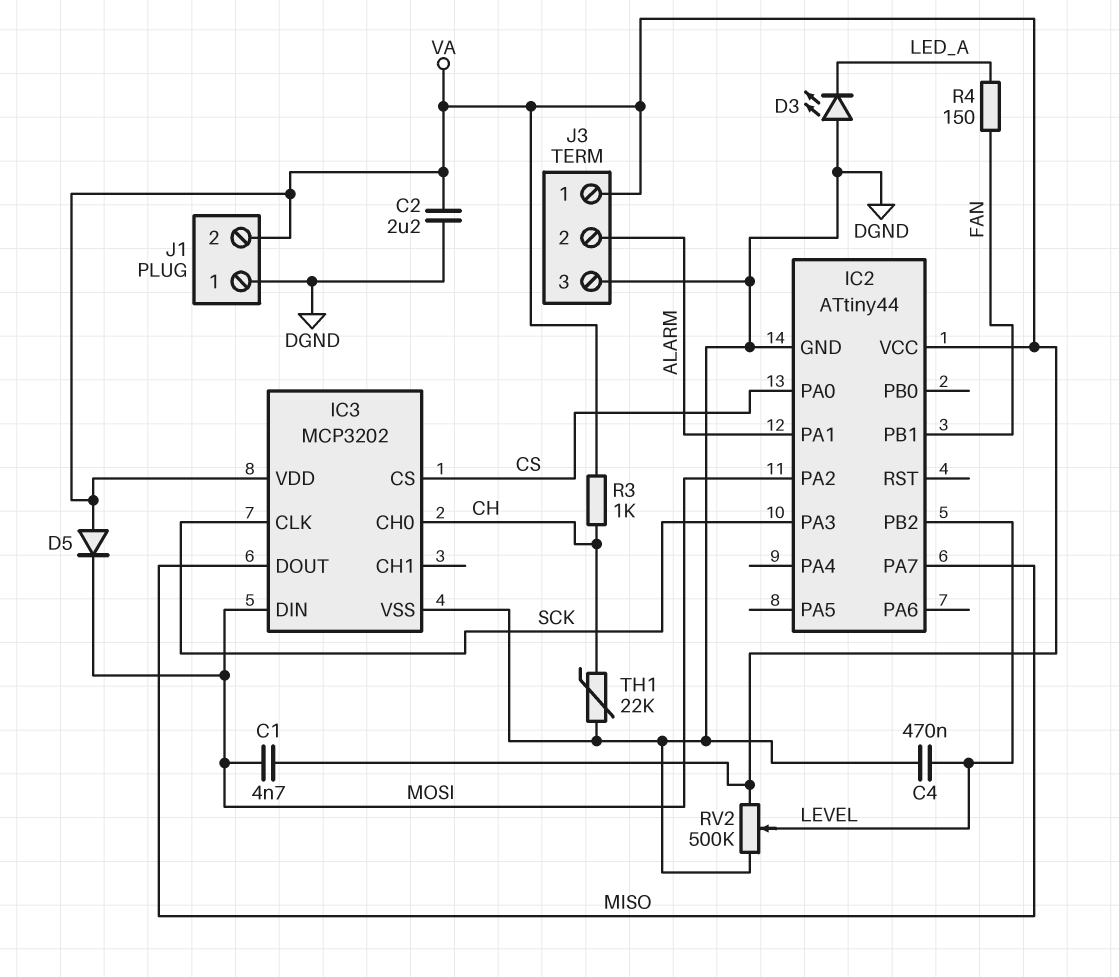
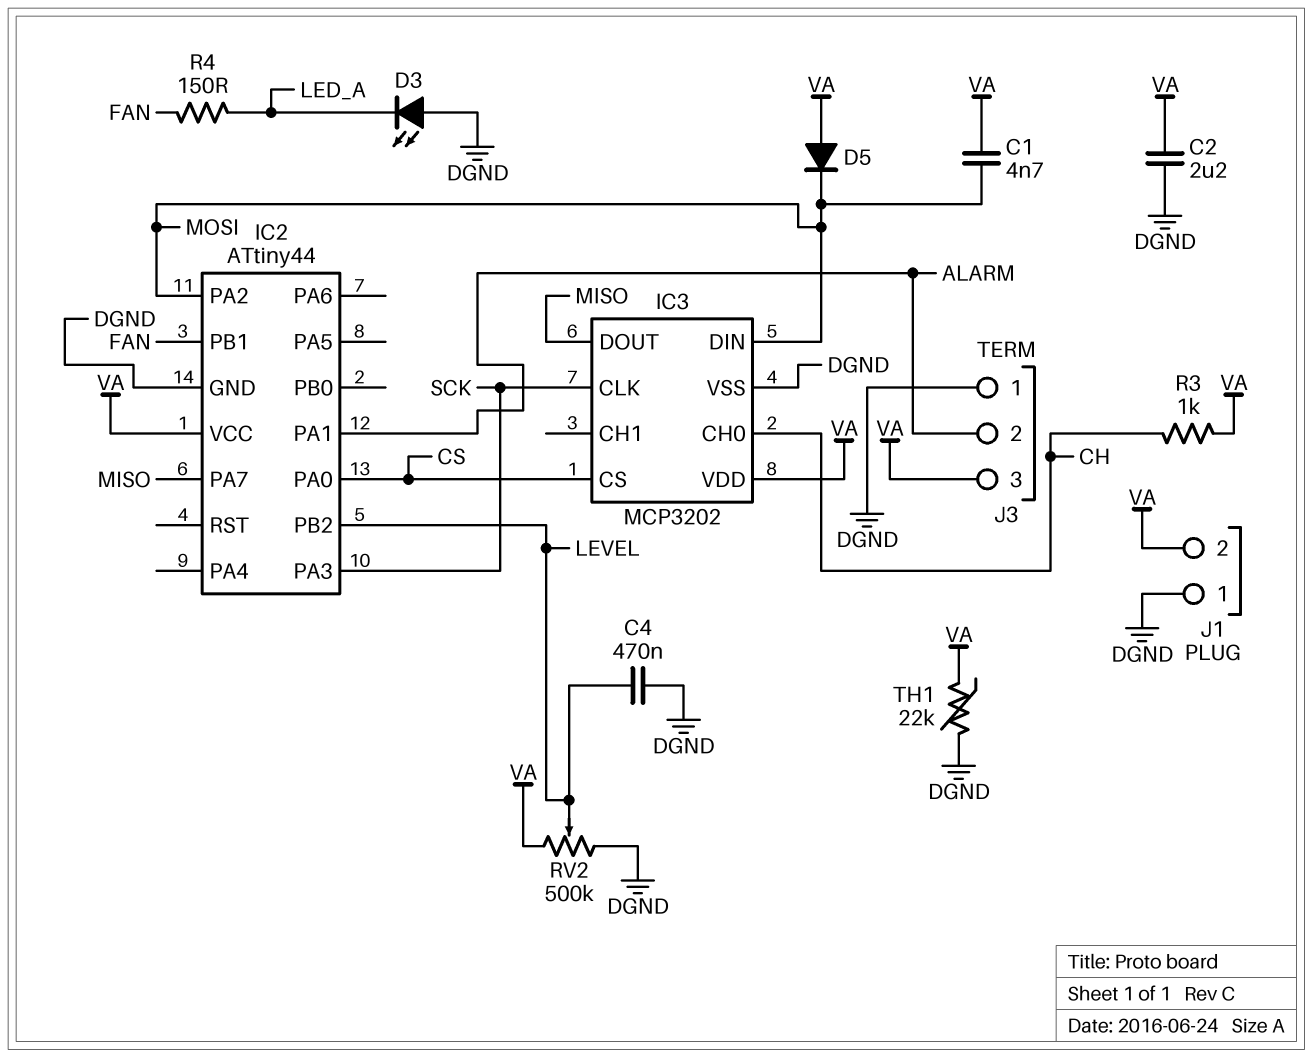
J3 pin 1: VA -> DGND
J3 pin 3: DGND -> VA
TH1: 22k (CH, DGND) -> 22k (DGND, VA)

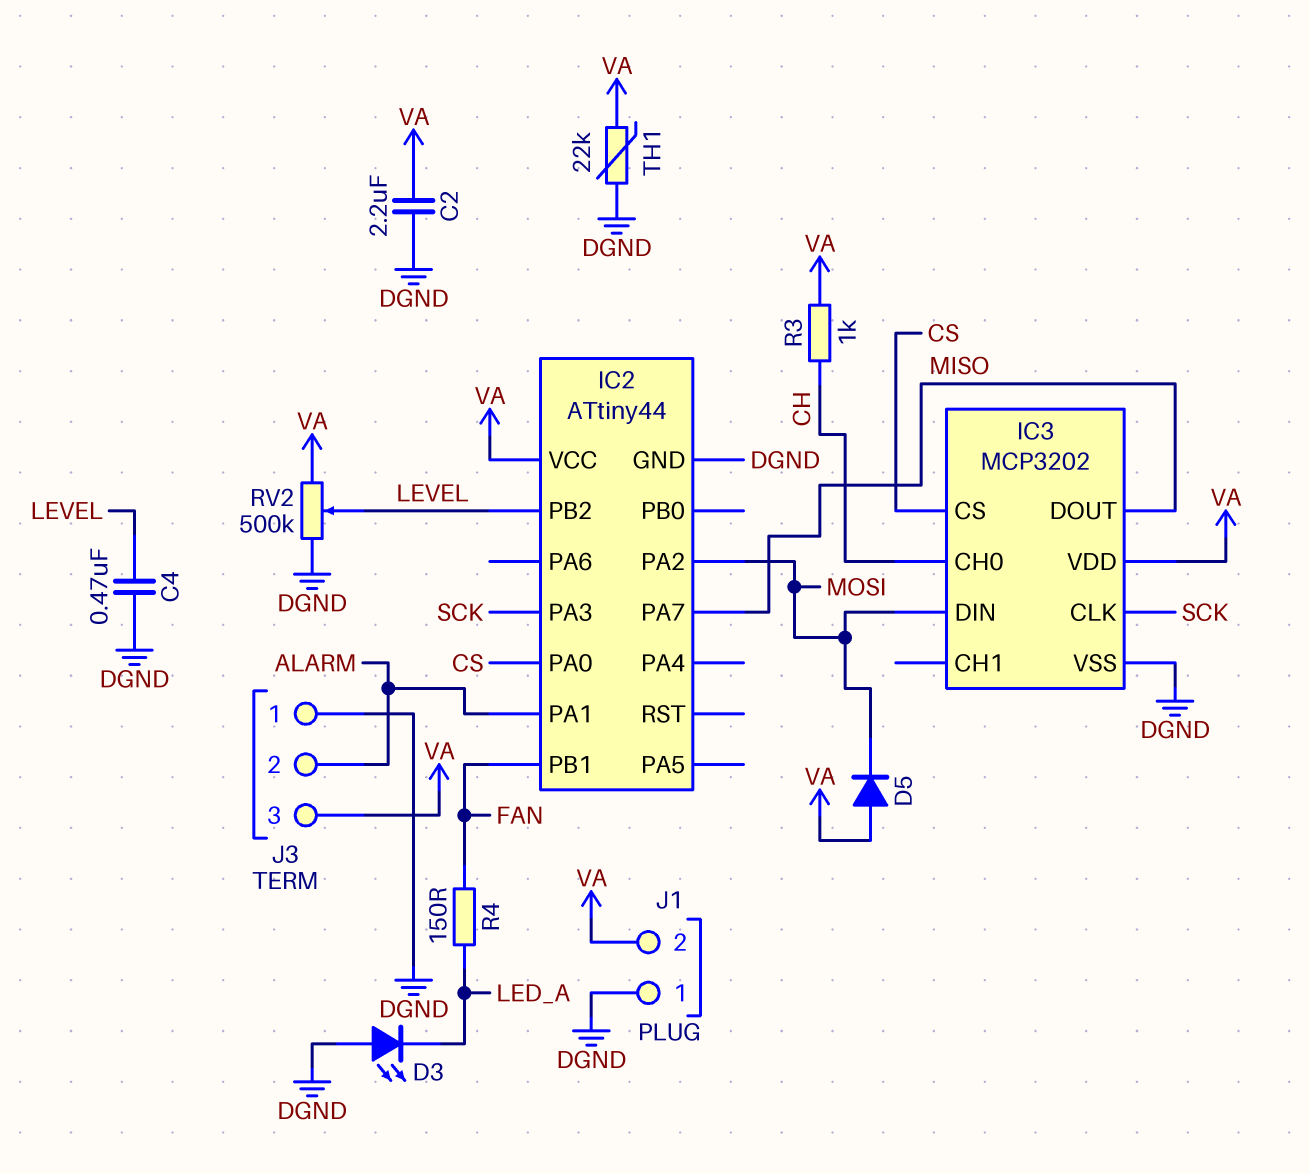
C1: 4.7nF (MOSI, VA) -> none

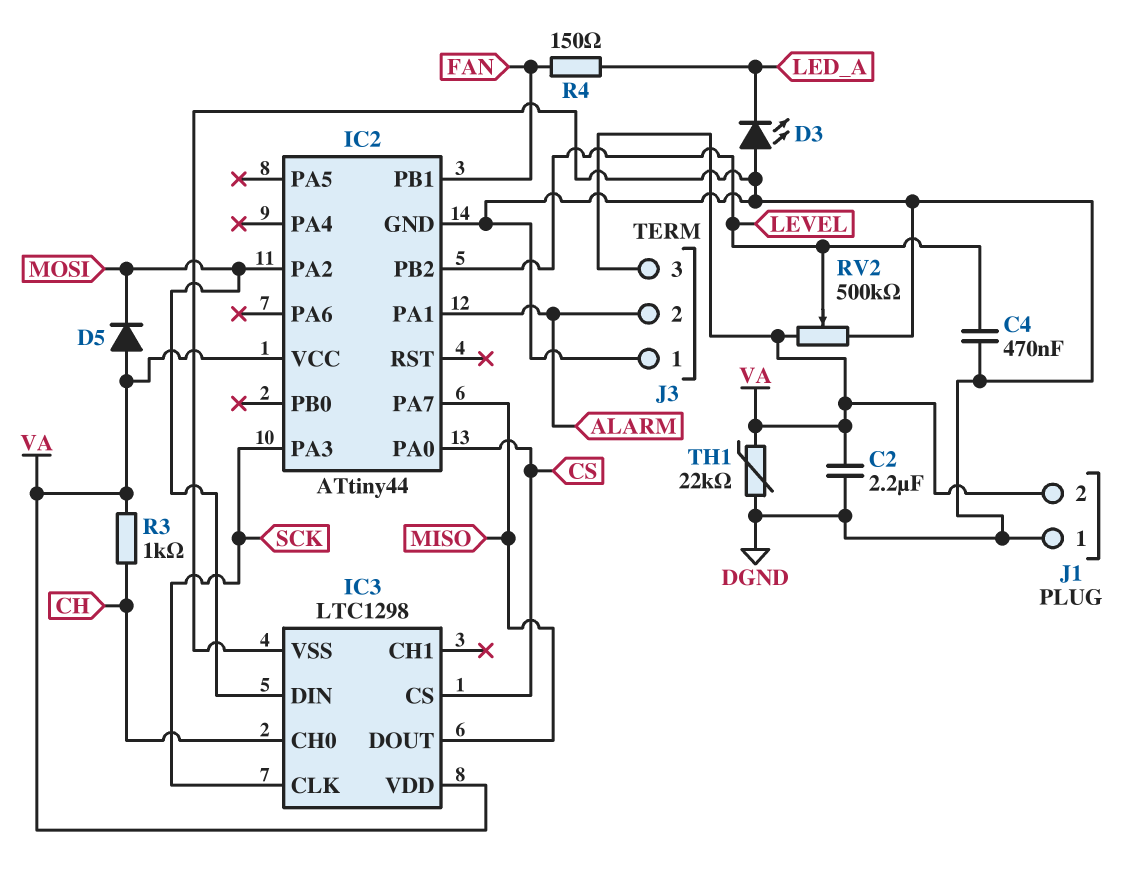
IC3: MCP3202 -> LTC1298

